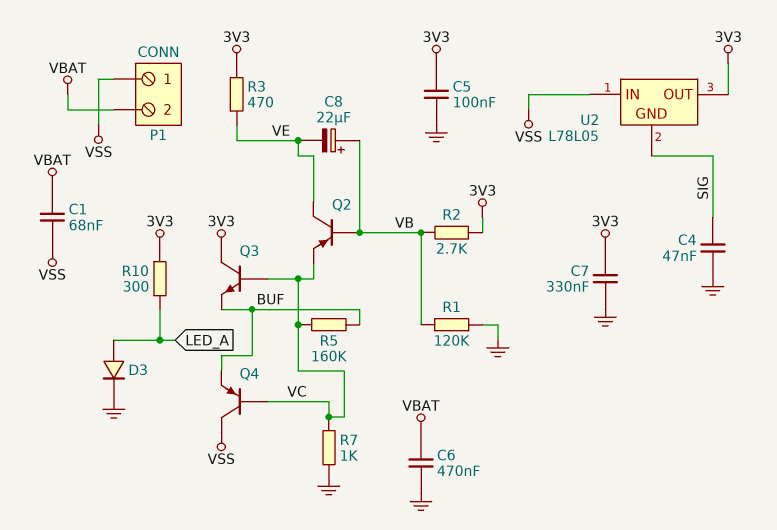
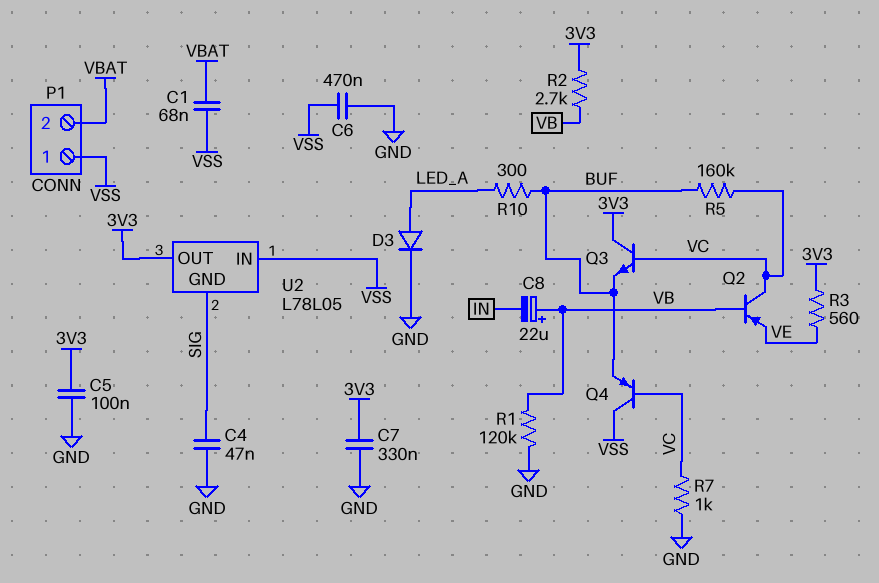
C6: 470nF (GND, VBAT) -> 470nF (GND, VSS)
C8: 22uF (plus VB, minus VE) -> 22uF (plus VB, minus IN)
Q2: PNP (B VB, C VE, E VC) -> PNP (B VB, C VC, E VE)
R3: 470 (3V3, VE) -> 560 (3V3, VE)
R10: 300 (3V3, LED_A) -> 300 (BUF, LED_A)

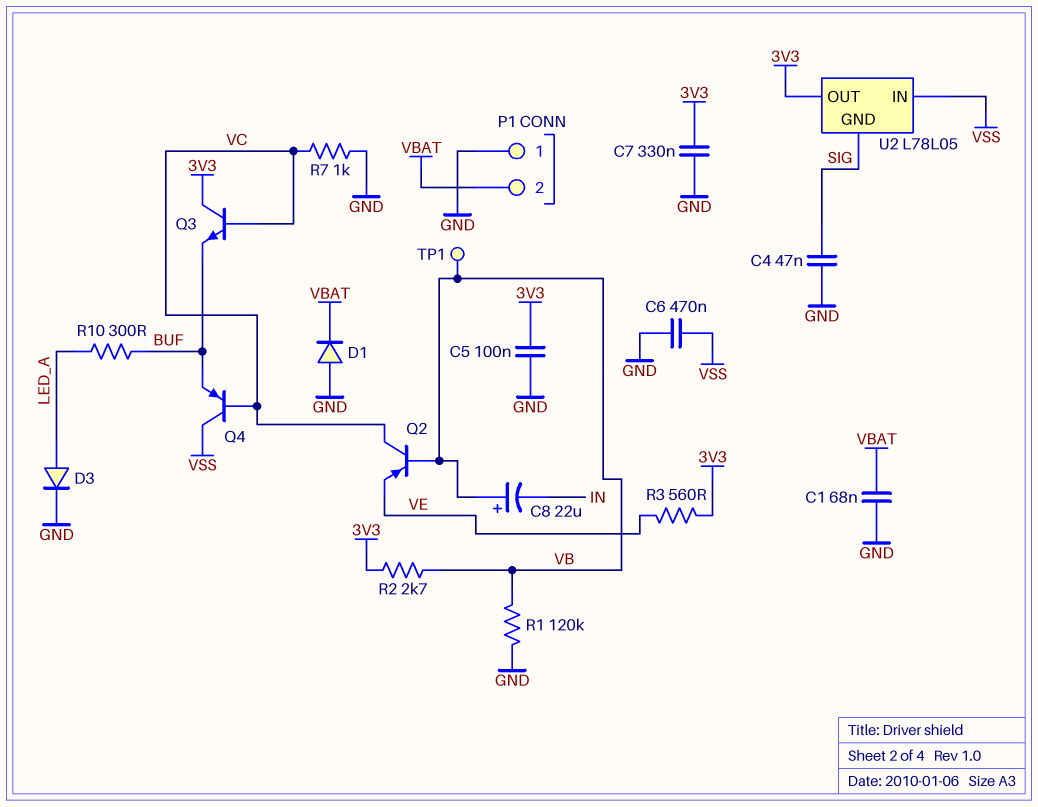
C1: 68nF (VBAT, VSS) -> 68nF (GND, VBAT)
D1: none -> diode (A GND, K VBAT)
P1 pin 1: VSS -> GND
R5: 160k (BUF, VC) -> none
TP1: none -> test point (VB)

